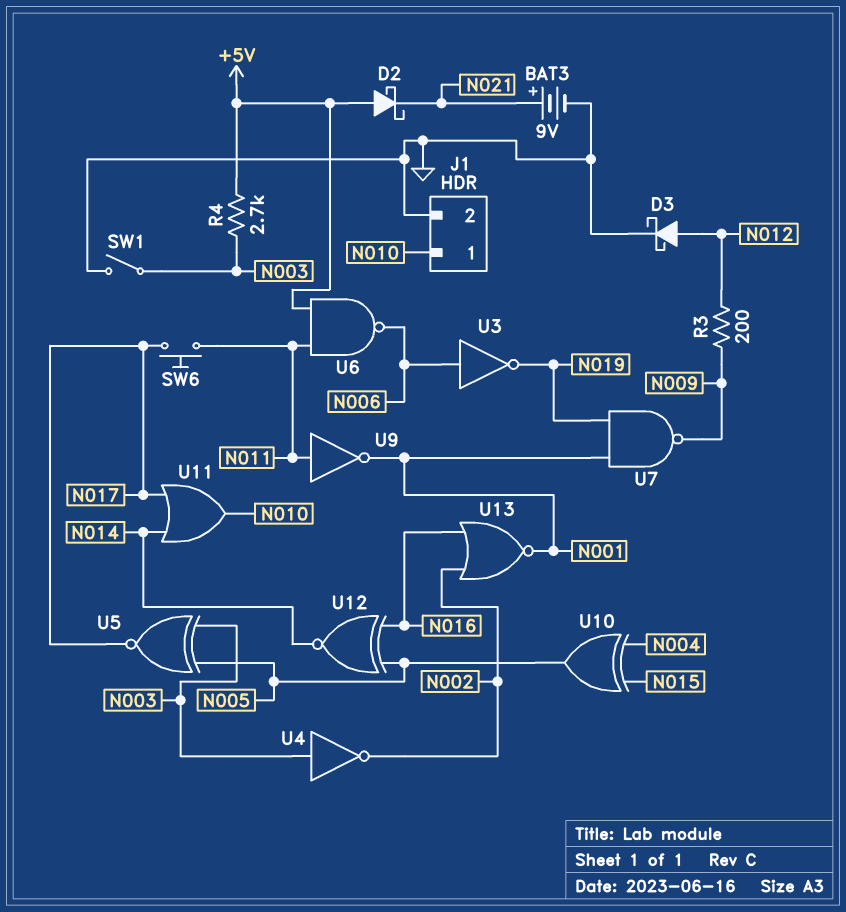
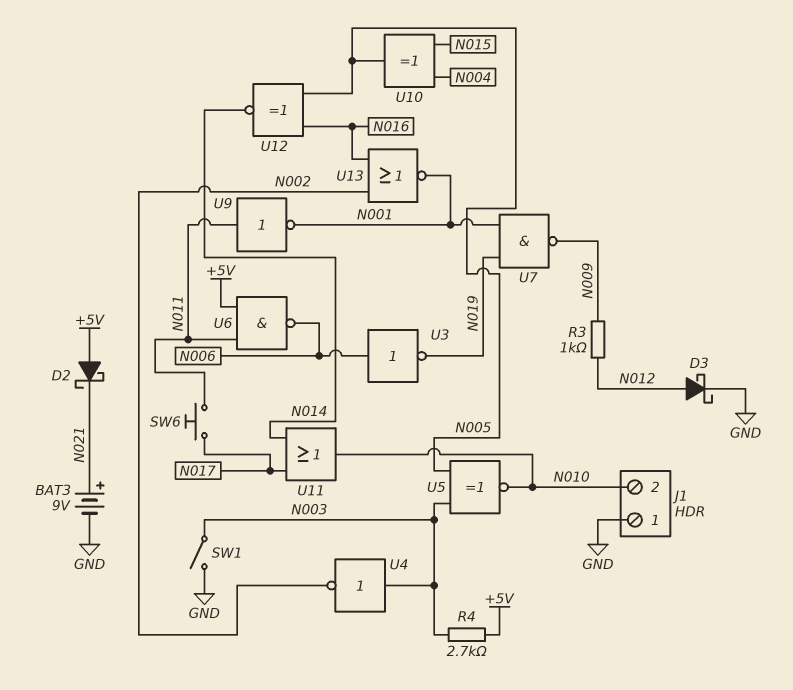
J1 pin 1: N010 -> GND
J1 pin 2: GND -> N010
R3: 200 (N009, N012) -> 1k (N009, N012)
U5: XNOR (in N003, in N005, out N017) -> XNOR (in N003, in N005, out N010)

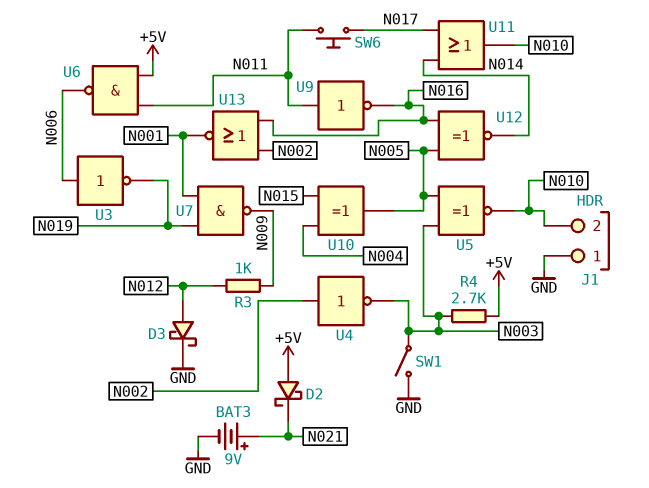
U4: NOT (in N003, out N002) -> NOT (in N002, out N003)
U9: NOT (in N011, out N001) -> NOT (in N011, out N016)

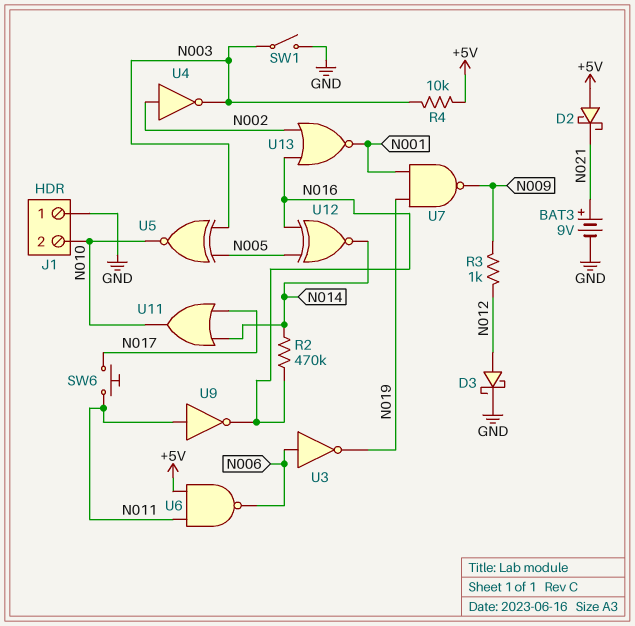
R2: none -> 470k (N014, N016)
R4: 2.7k (+5V, N003) -> 10k (+5V, N003)
U10: XOR (in N004, in N015, out N005) -> none

